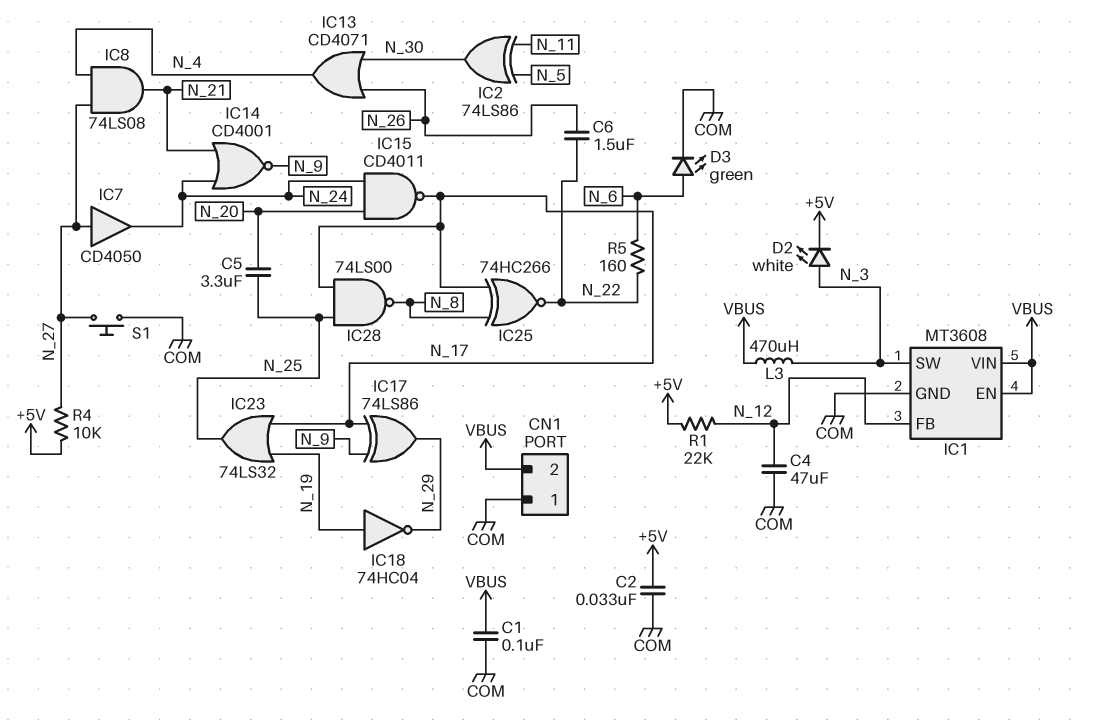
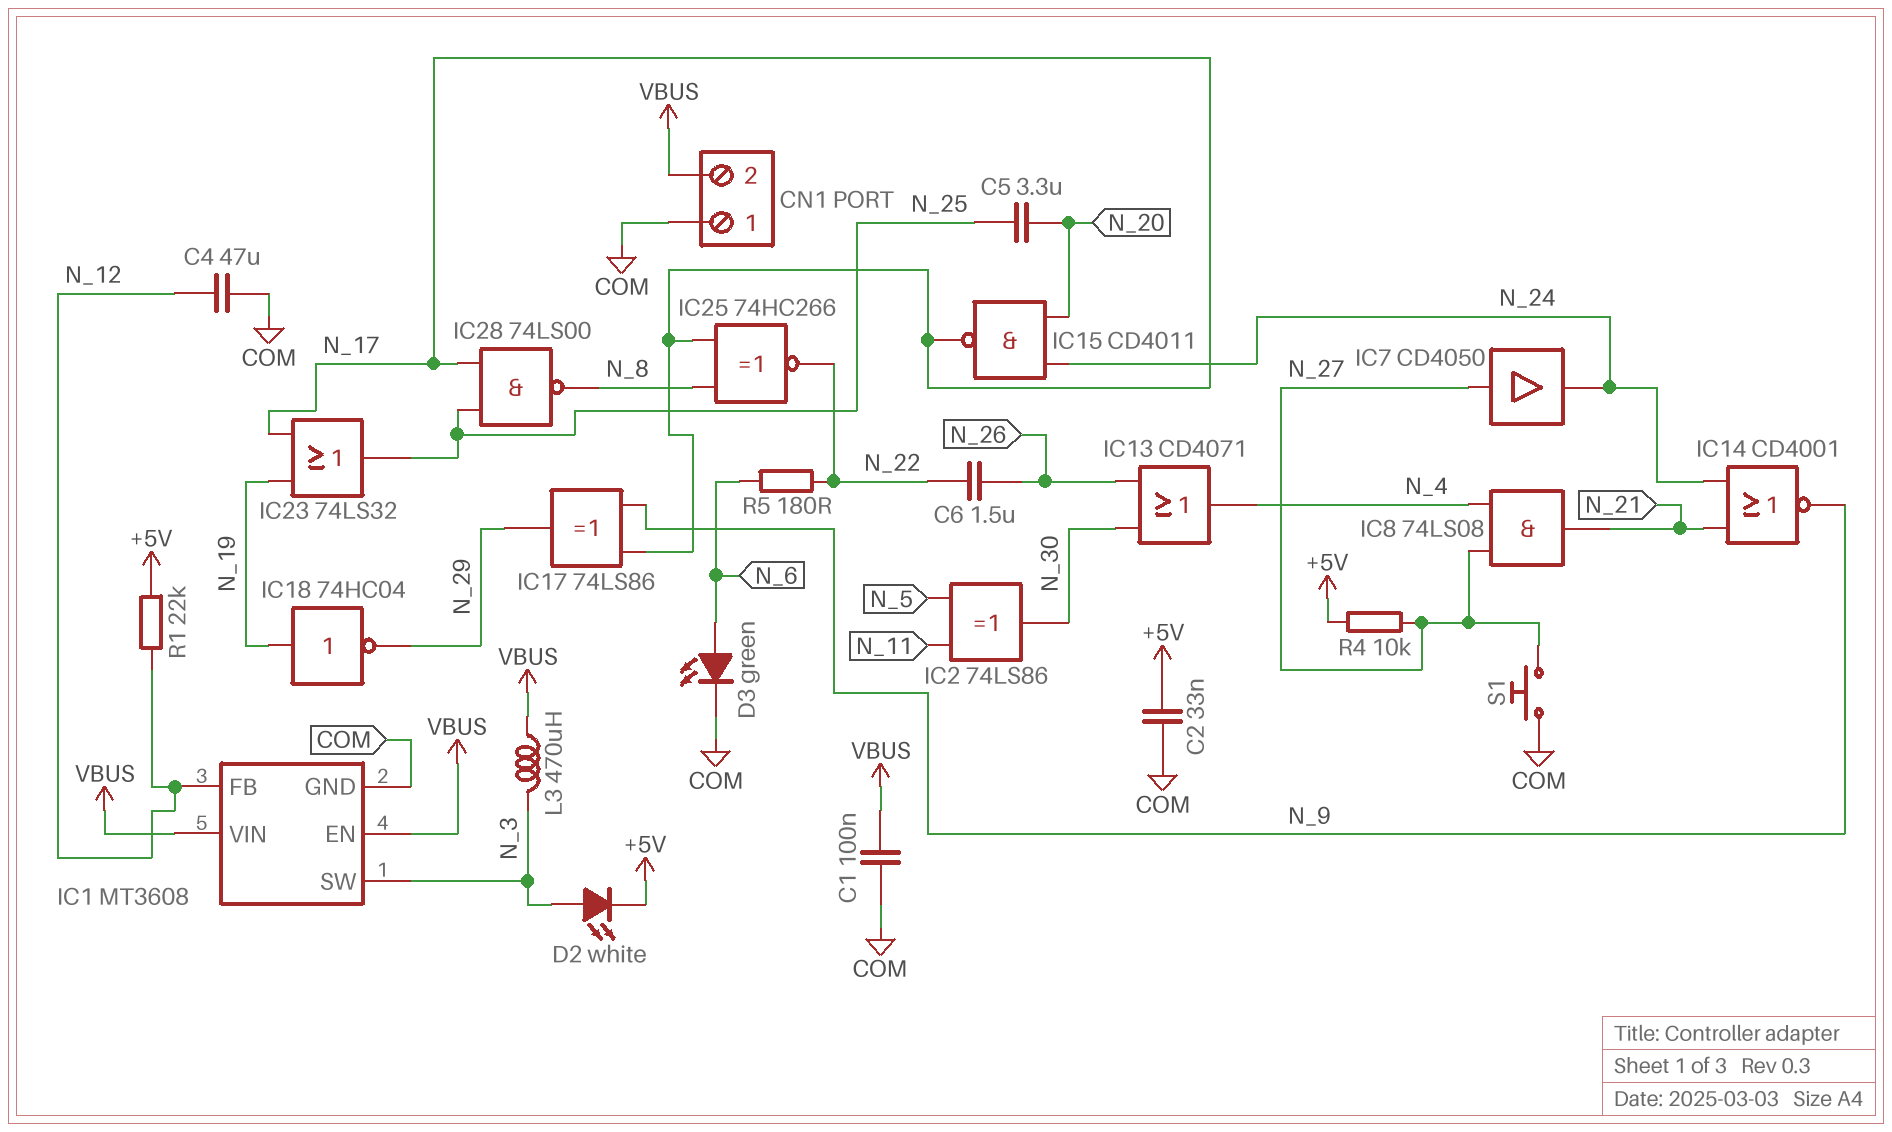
R5: 160 (N_6, N_22) -> 180 (N_6, N_22)

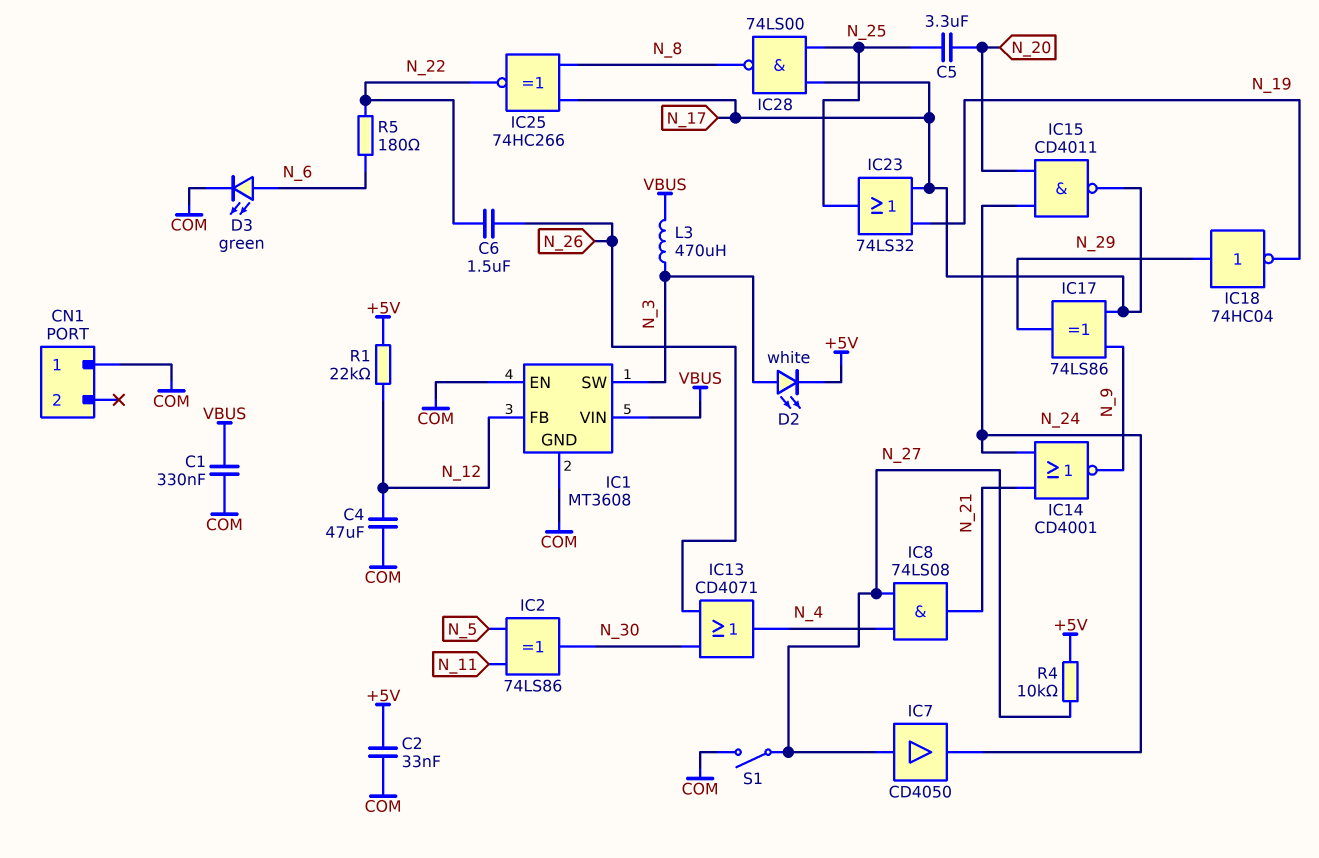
C1: 100nF (COM, VBUS) -> 330nF (COM, VBUS)
CN1 pin 2: VBUS -> none
IC1 pin EN: VBUS -> COM
IC18: NOT 74HC04 (in N_19, out N_29) -> NOT 74HC04 (in N_29, out N_19)
S1: button (COM, N_27) -> switch (COM, N_27)

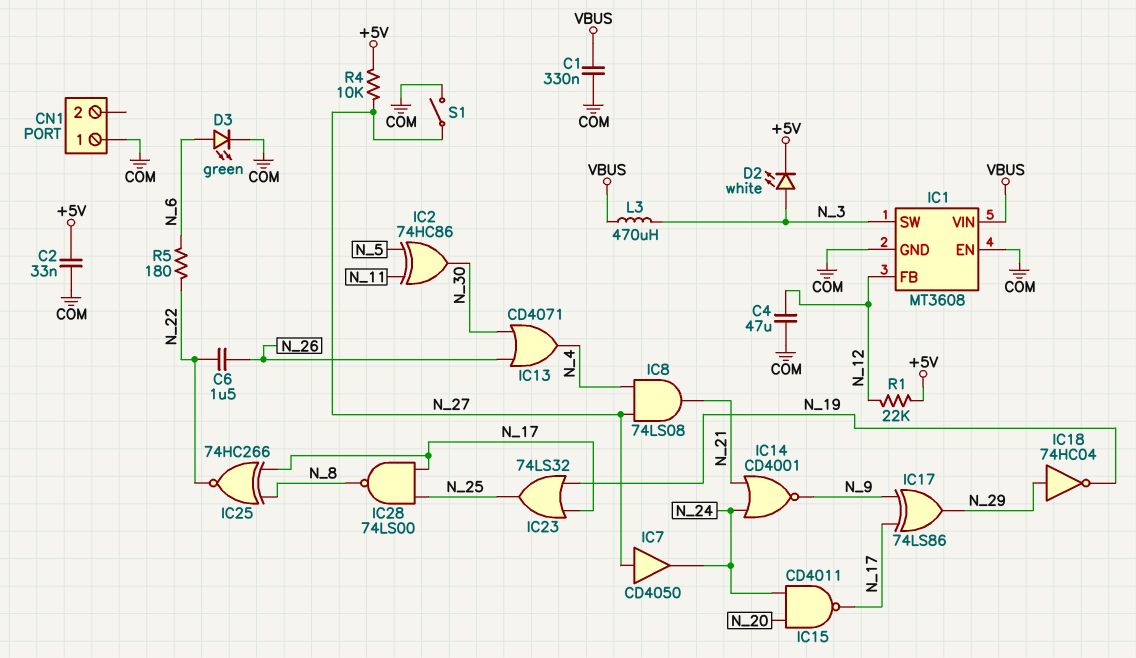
C5: 3.3uF (N_20, N_25) -> none
IC2: XOR 74LS86 (in N_5, in N_11, out N_30) -> XOR 74HC86 (in N_5, in N_11, out N_30)

